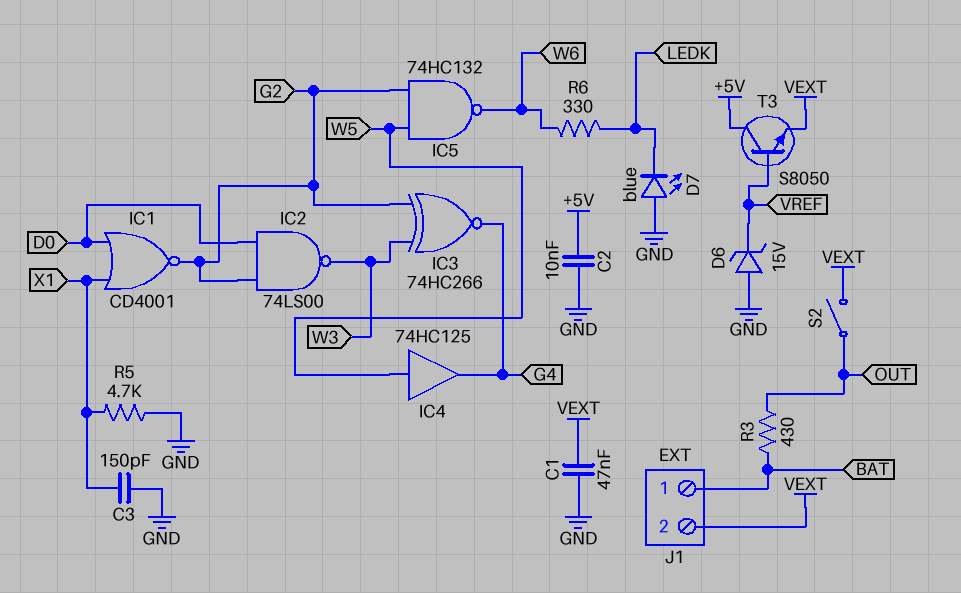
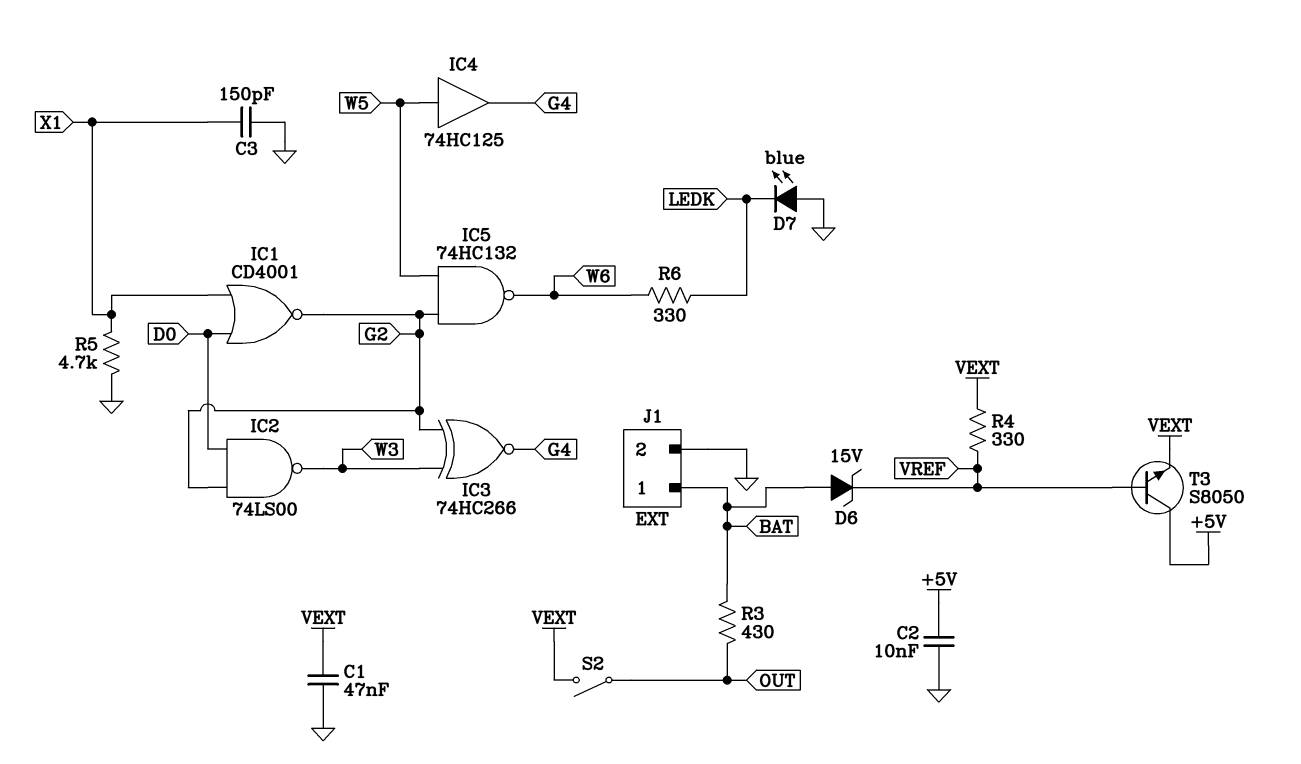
D6: zener 15V (A GND, K VREF) -> zener 15V (A BAT, K VREF)
J1 pin 2: VEXT -> GND
R4: none -> 330 (VEXT, VREF)

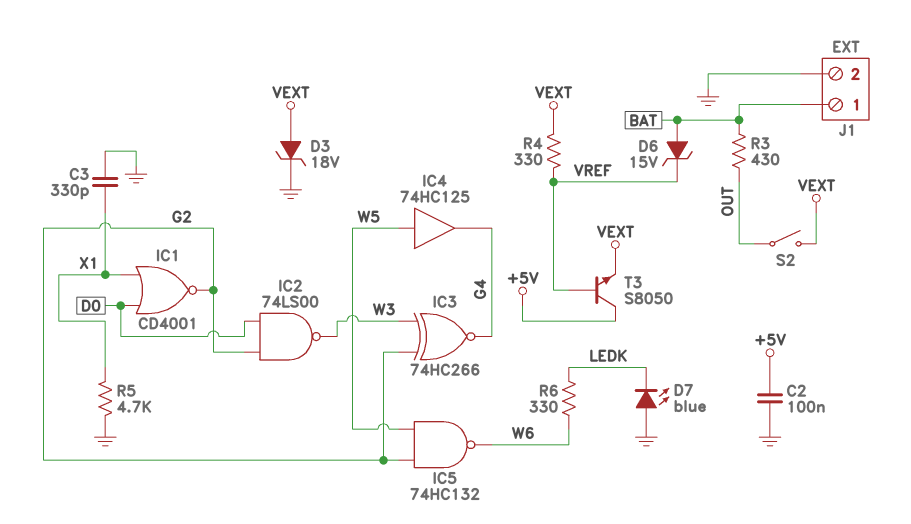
C1: 47nF (GND, VEXT) -> none
C2: 10nF (+5V, GND) -> 100nF (+5V, GND)
C3: 150pF (GND, X1) -> 330pF (GND, X1)
D3: none -> zener 18V (A VEXT, K GND)

